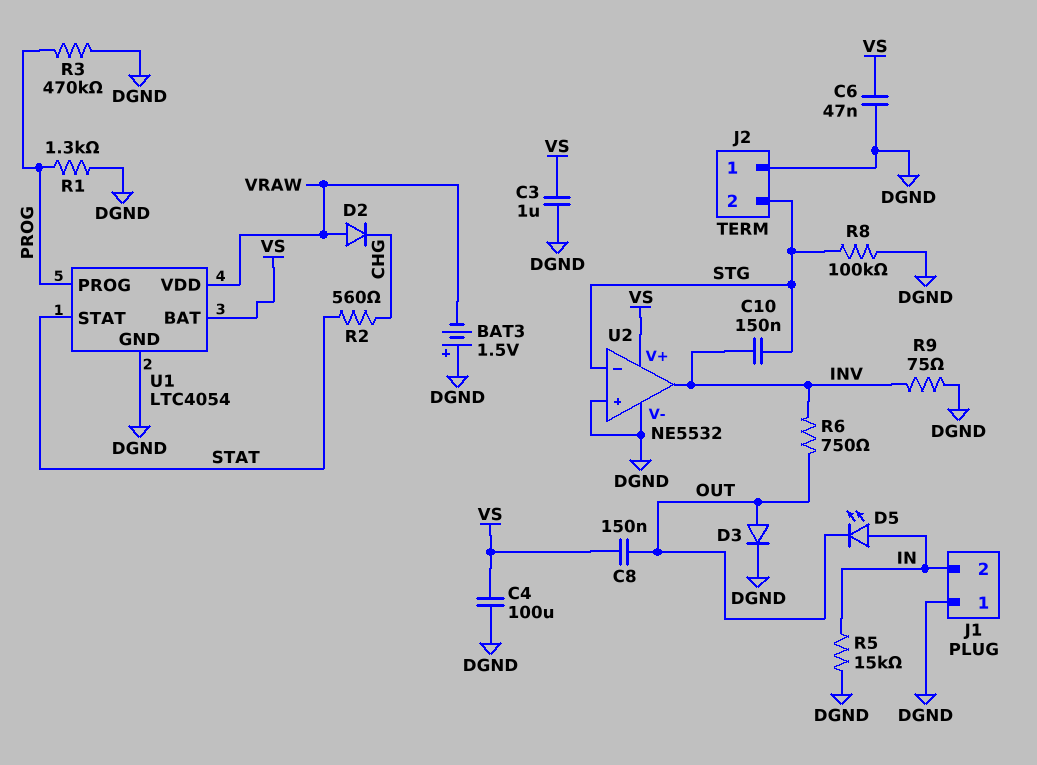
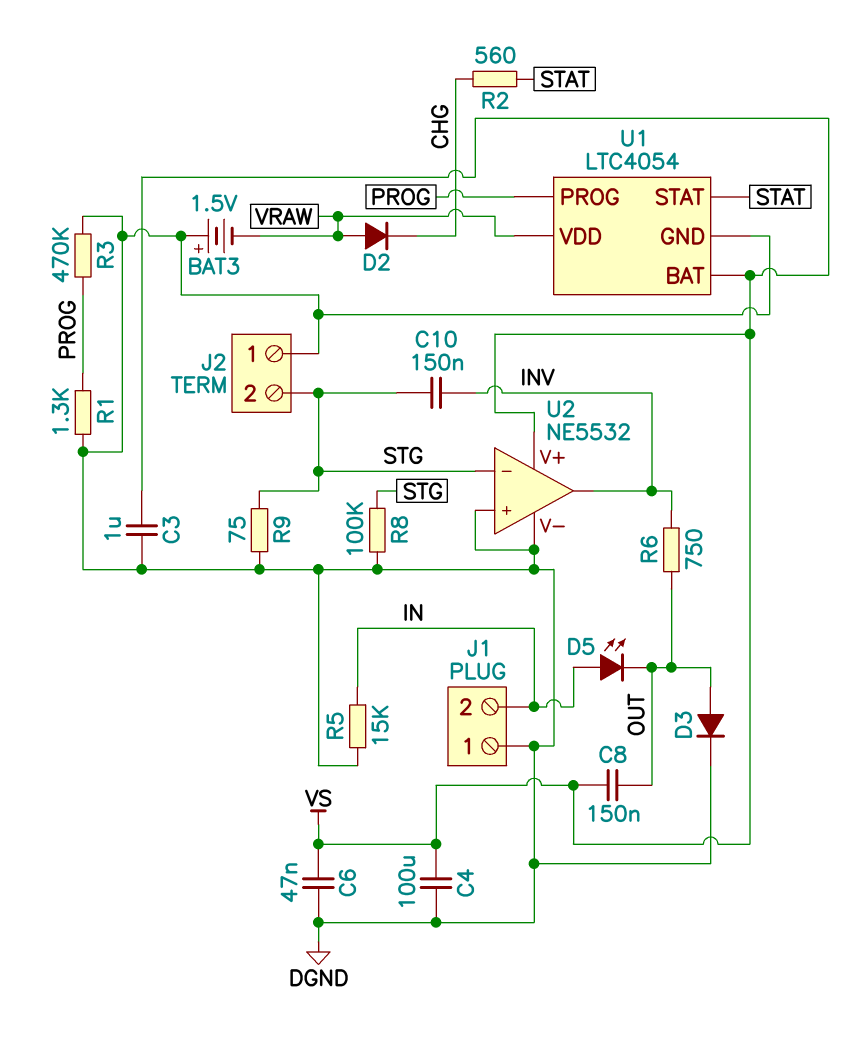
R9: 75 (DGND, INV) -> 75 (DGND, STG)

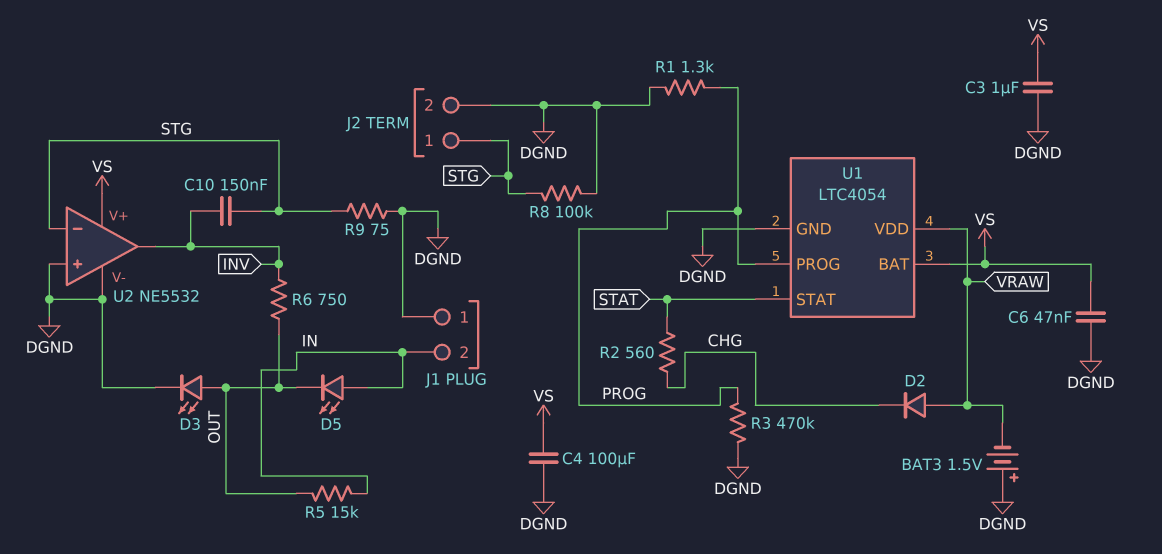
C8: 150nF (OUT, VS) -> none
D3: diode (A OUT, K DGND) -> LED (A OUT, K DGND)
J2 pin 1: DGND -> STG
J2 pin 2: STG -> DGND
R5: 15k (DGND, IN) -> 15k (IN, OUT)

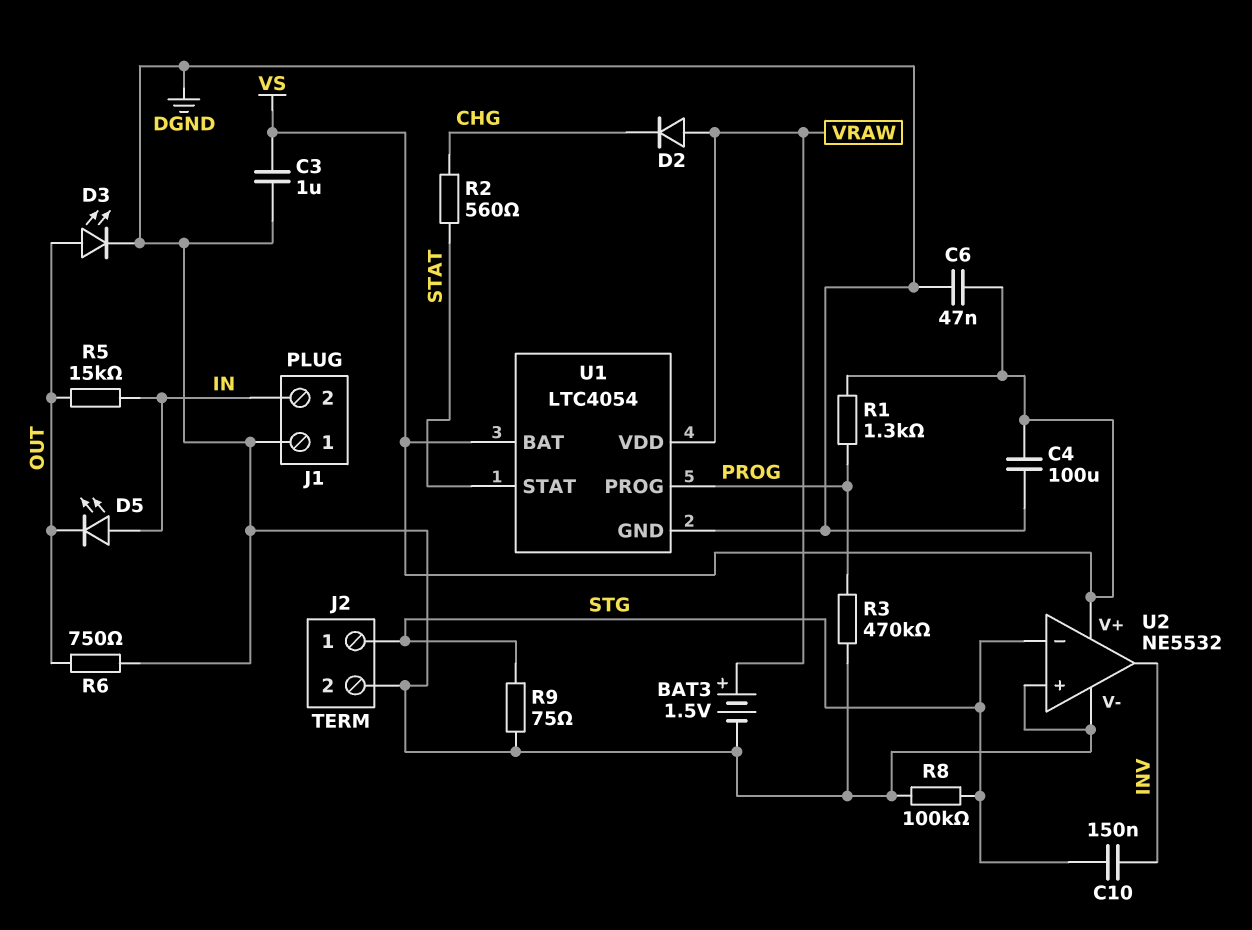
BAT3: 1.5V (plus DGND, minus VRAW) -> 1.5V (plus VRAW, minus DGND)
R1: 1.3k (DGND, PROG) -> 1.3k (PROG, VS)
R6: 750 (INV, OUT) -> 750 (DGND, OUT)

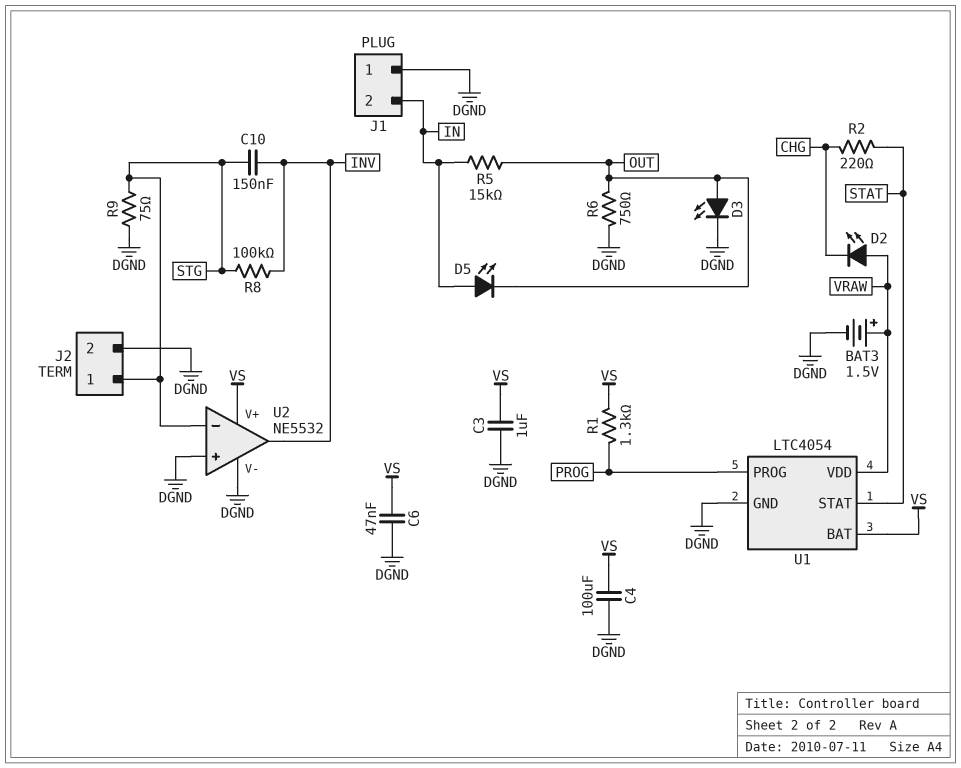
D2: diode (A VRAW, K CHG) -> LED (A VRAW, K CHG)
R2: 560 (CHG, STAT) -> 220 (CHG, STAT)
R3: 470k (DGND, PROG) -> none
R8: 100k (DGND, STG) -> 100k (INV, STG)

